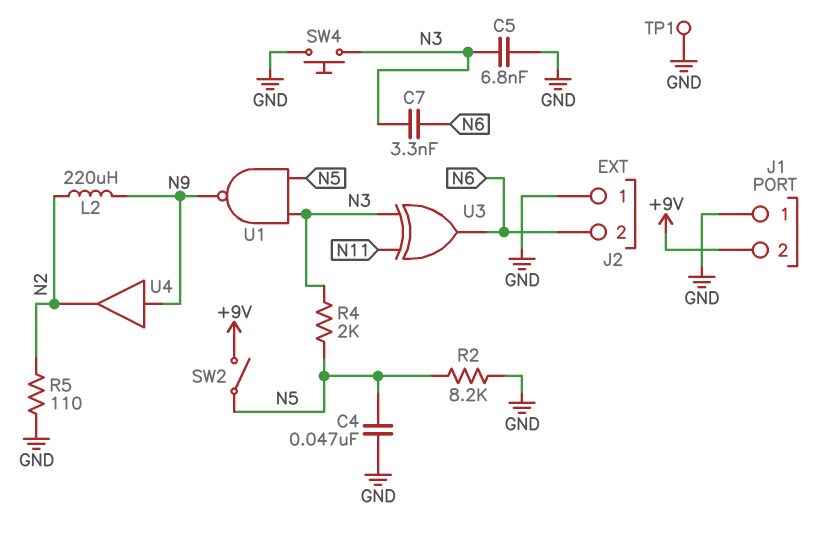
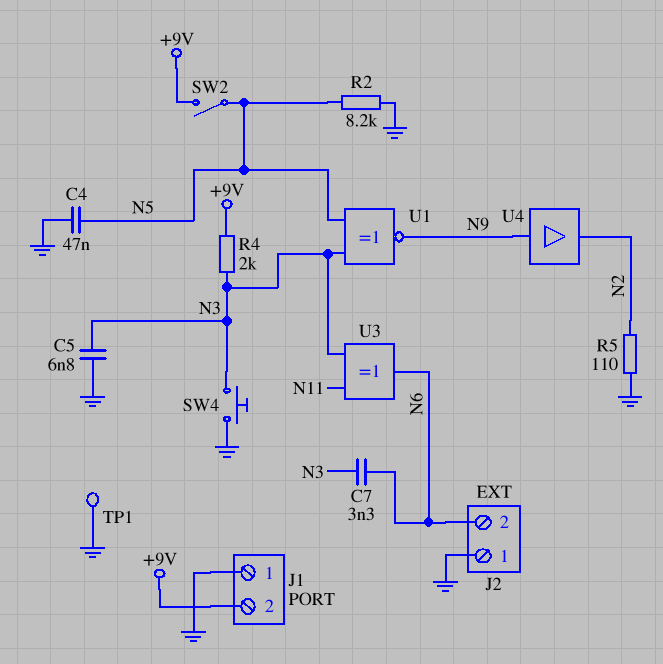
L2: 220uH (N2, N9) -> none
R4: 2k (N3, N5) -> 2k (+9V, N3)
U1: NAND (in N3, in N5, out N9) -> XNOR (in N3, in N5, out N9)

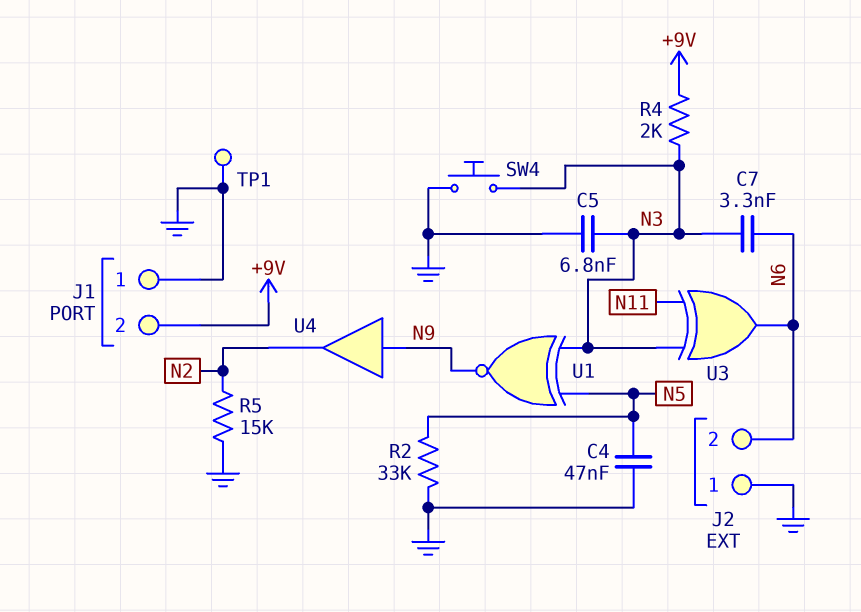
R2: 8.2k (GND, N5) -> 33k (GND, N5)
R5: 110 (GND, N2) -> 15k (GND, N2)
SW2: switch (+9V, N5) -> none

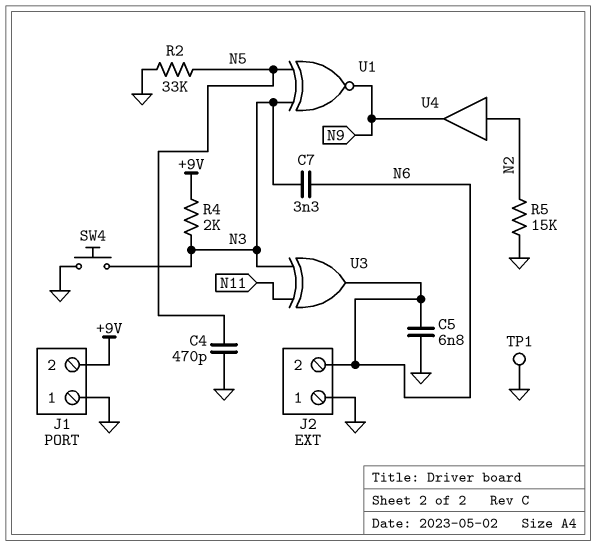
C4: 47nF (GND, N5) -> 470pF (GND, N5)
C5: 6.8nF (GND, N3) -> 6.8nF (GND, N6)
U4: buffer (in N9, out N2) -> buffer (in N2, out N9)

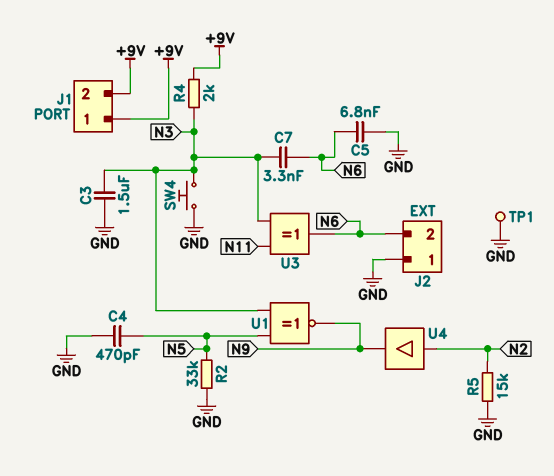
C3: none -> 1.5uF (GND, N3)
J1 pin 1: GND -> +9V

